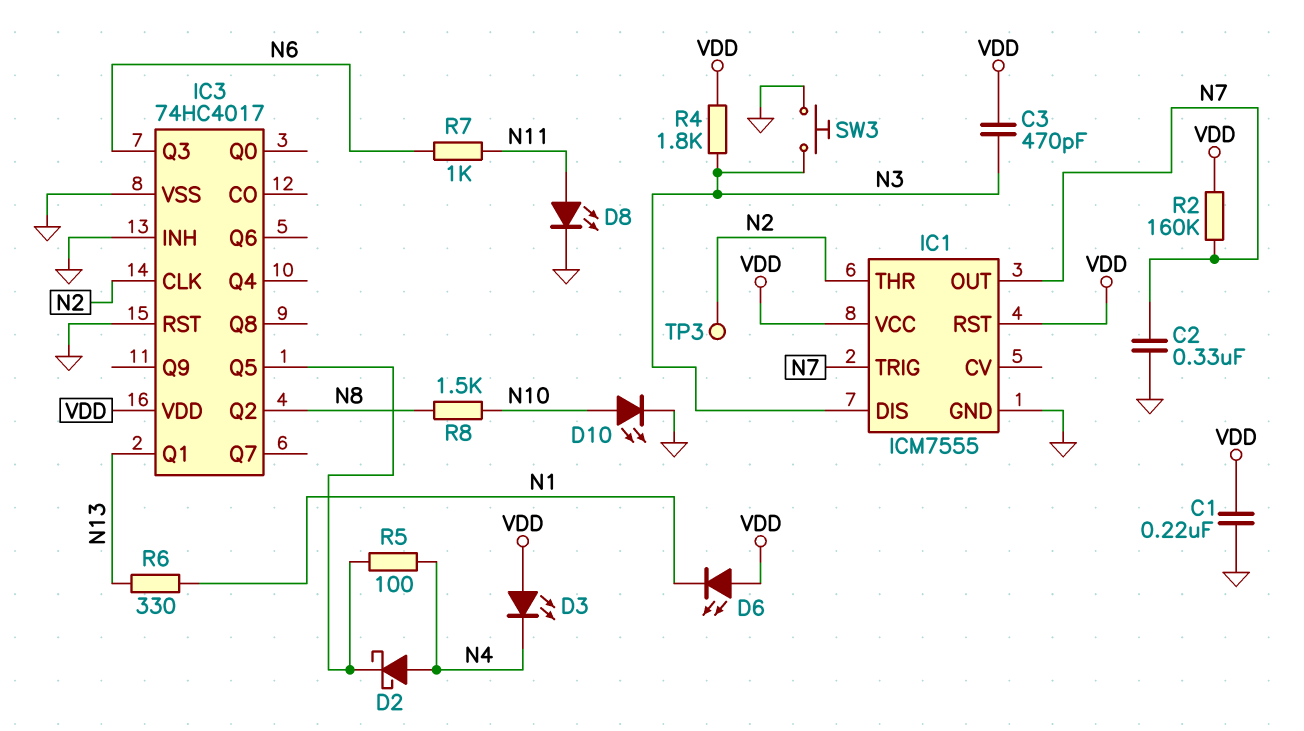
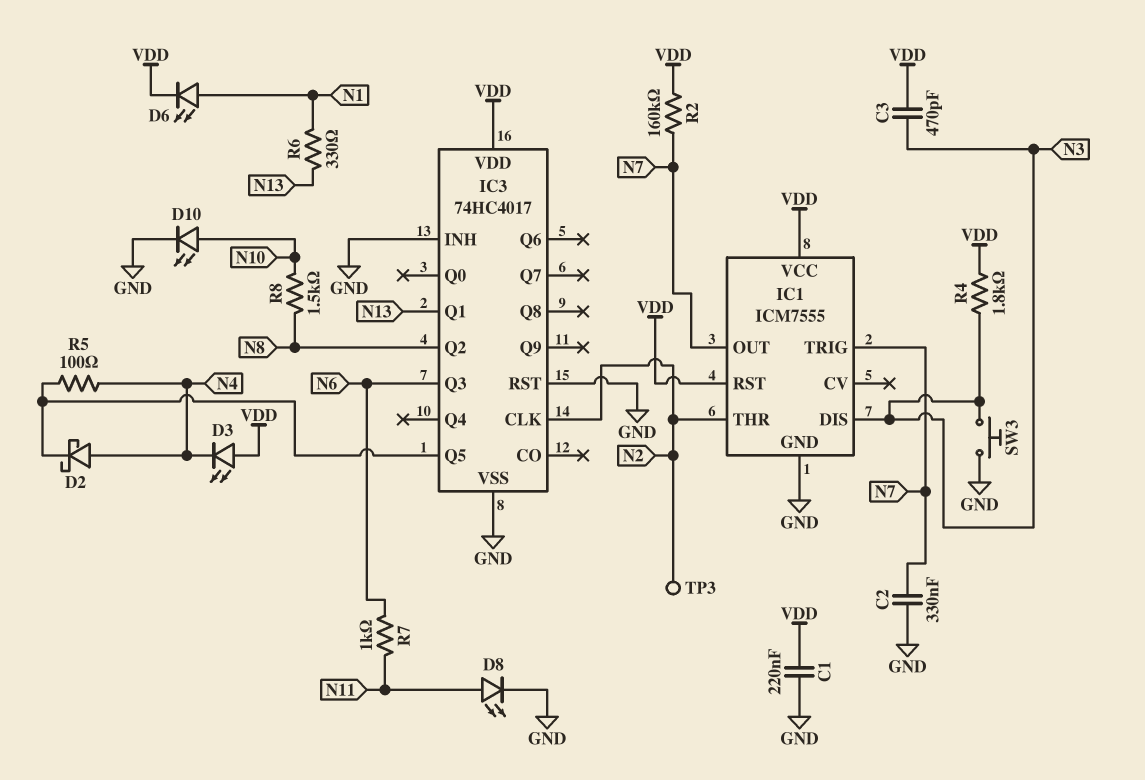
D6: LED (A VDD, K N1) -> LED (A N1, K VDD)

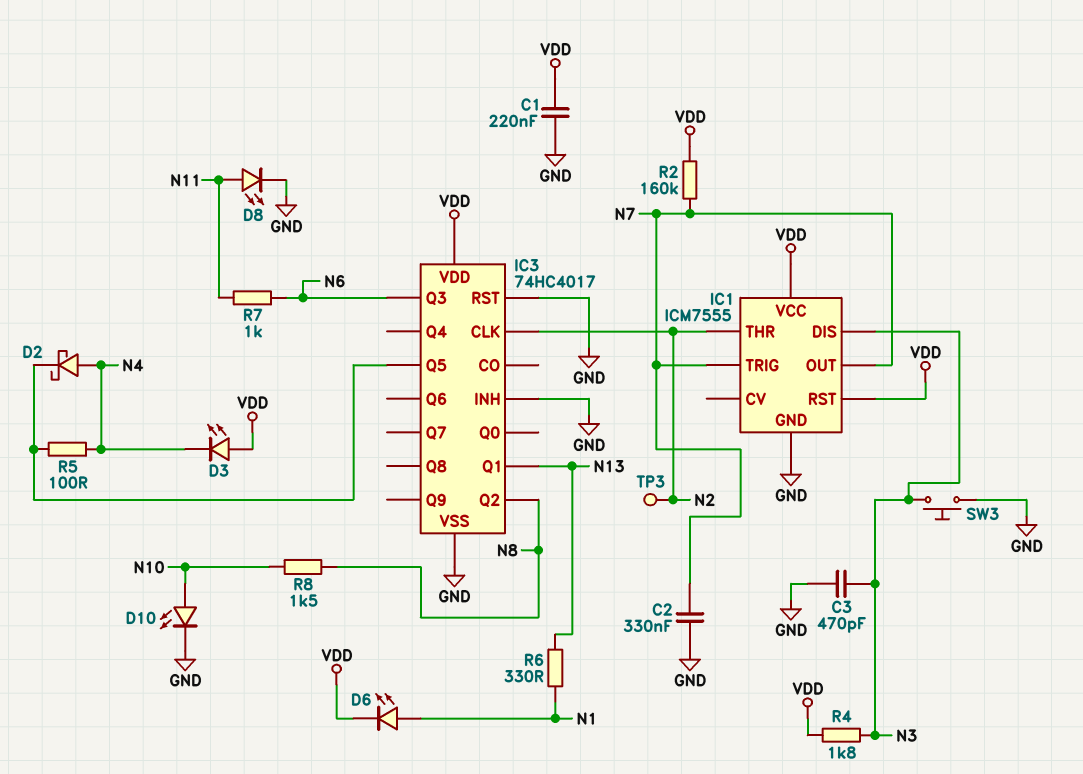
C3: 470pF (N3, VDD) -> 470pF (GND, N3)

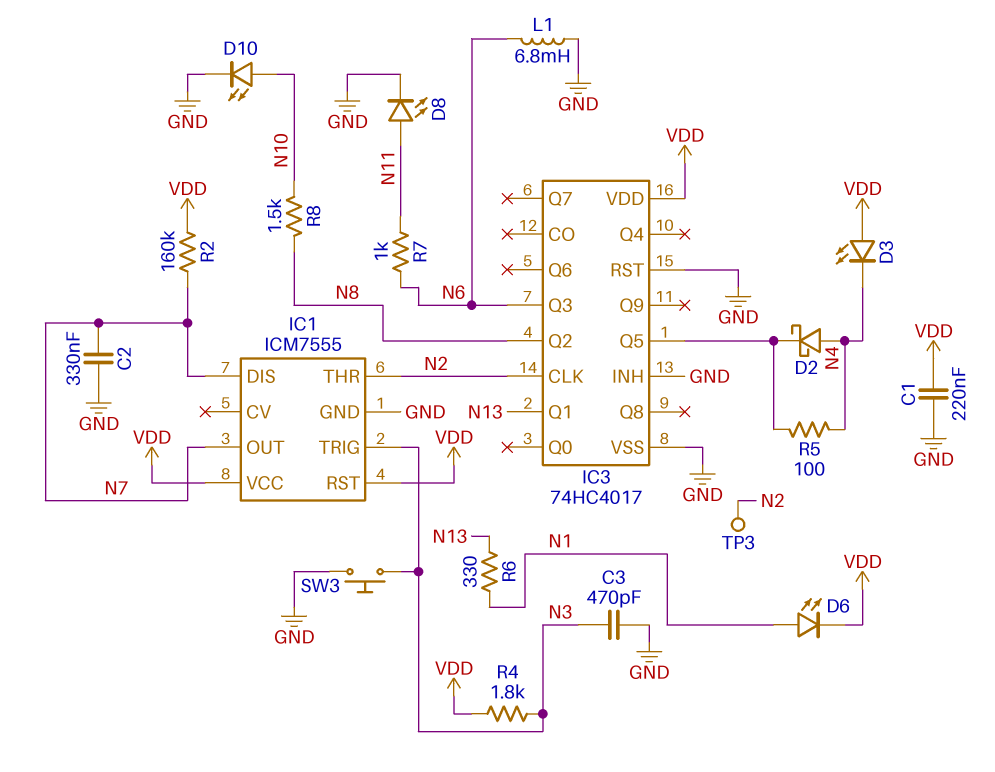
IC1 pin DIS: N3 -> N7
IC1 pin TRIG: N7 -> N3
L1: none -> 6.8mH (GND, N6)

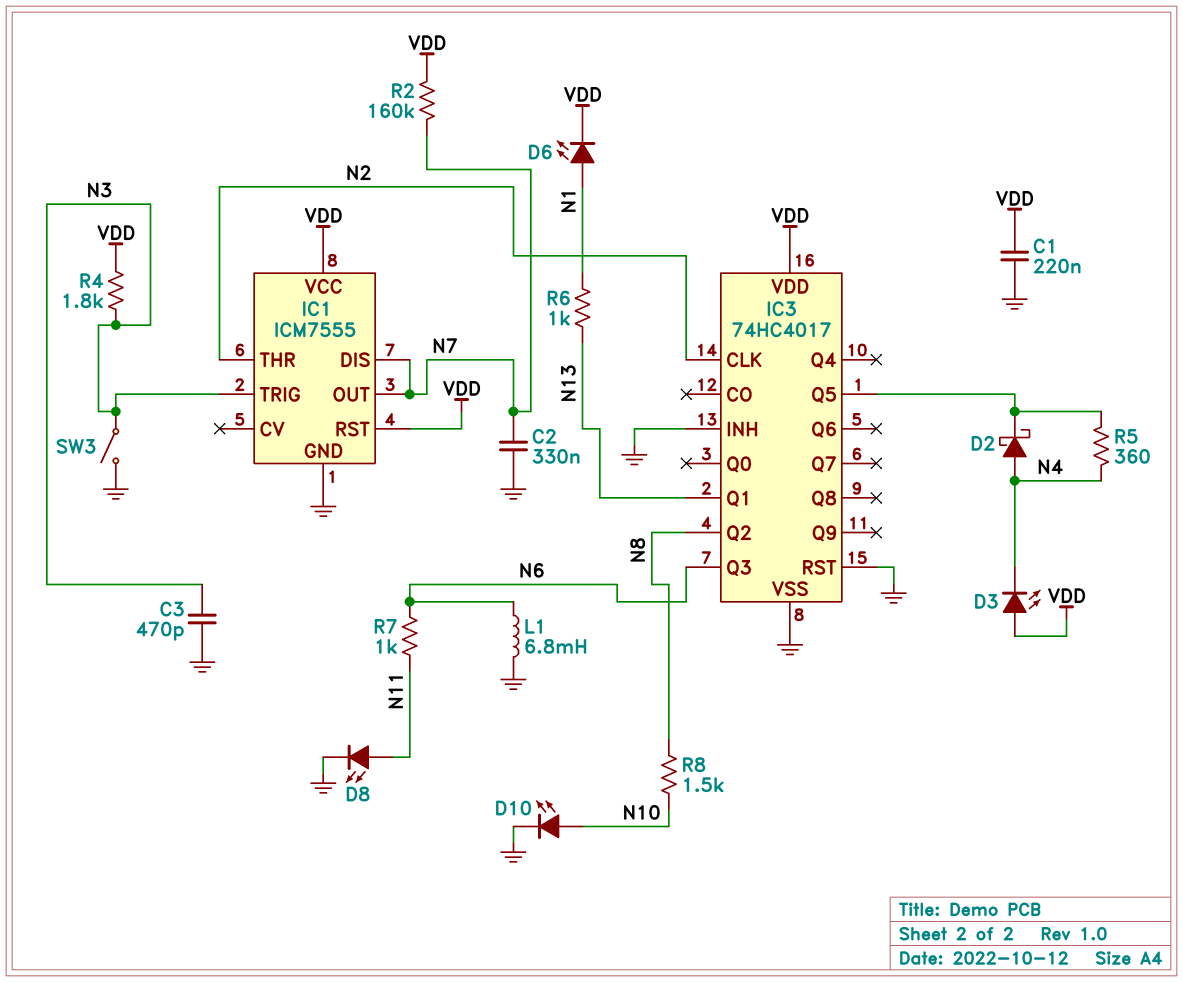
R5: 100 (IC3/Q5, N4) -> 360 (IC3/Q5, N4)
R6: 330 (N1, N13) -> 1k (N1, N13)
SW3: button (GND, N3) -> switch (GND, N3)
TP3: test point (N2) -> none

